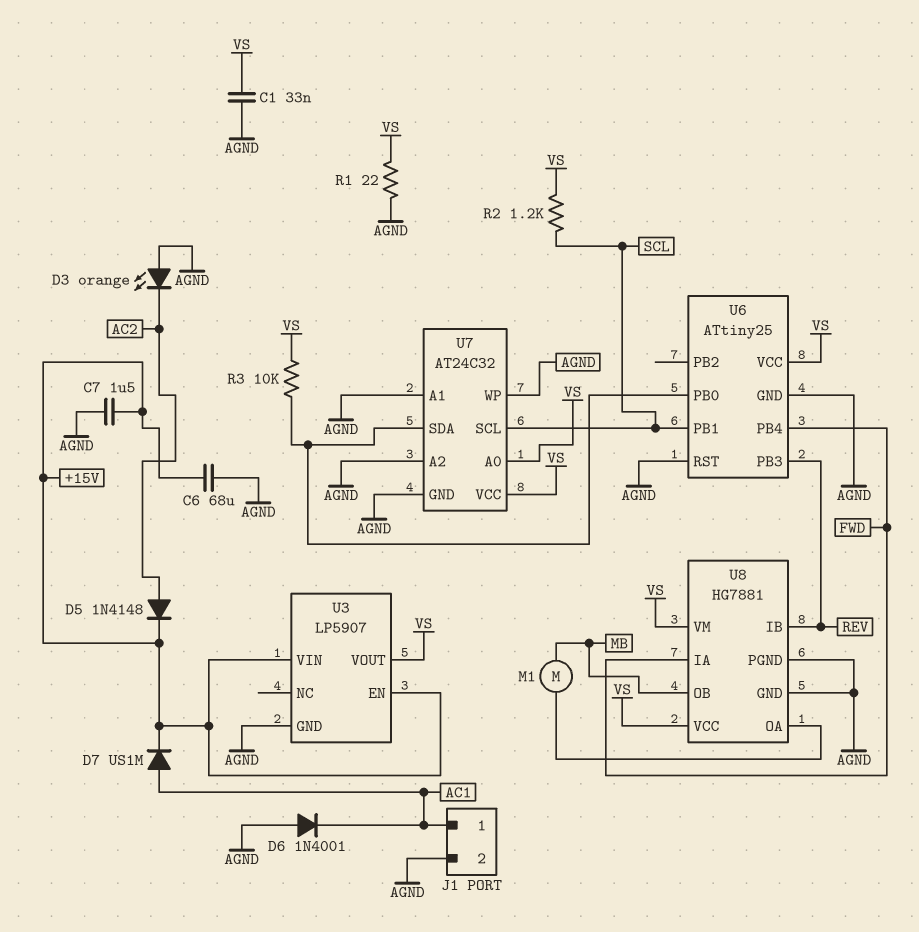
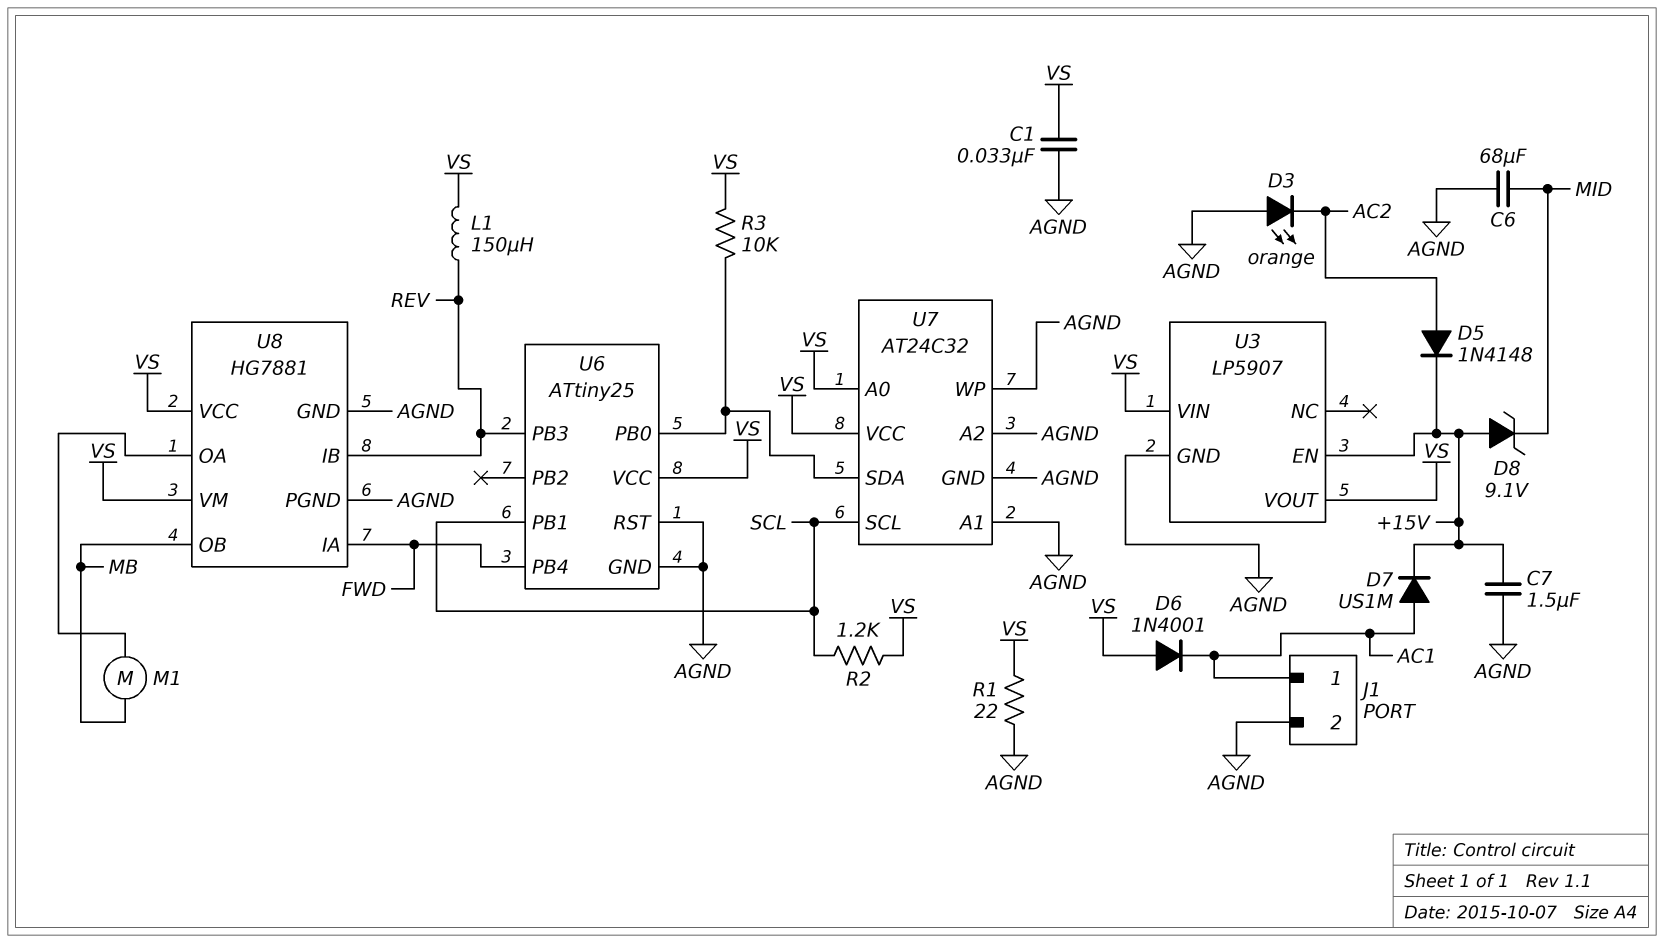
C6: 68uF (+15V, AGND) -> 68uF (AGND, MID)
D6: diode 1N4001 (A AGND, K AC1) -> diode 1N4001 (A VS, K AC1)
D8: none -> zener 9.1V (A +15V, K MID)
L1: none -> 150uH (REV, VS)
U3 pin VIN: +15V -> VS

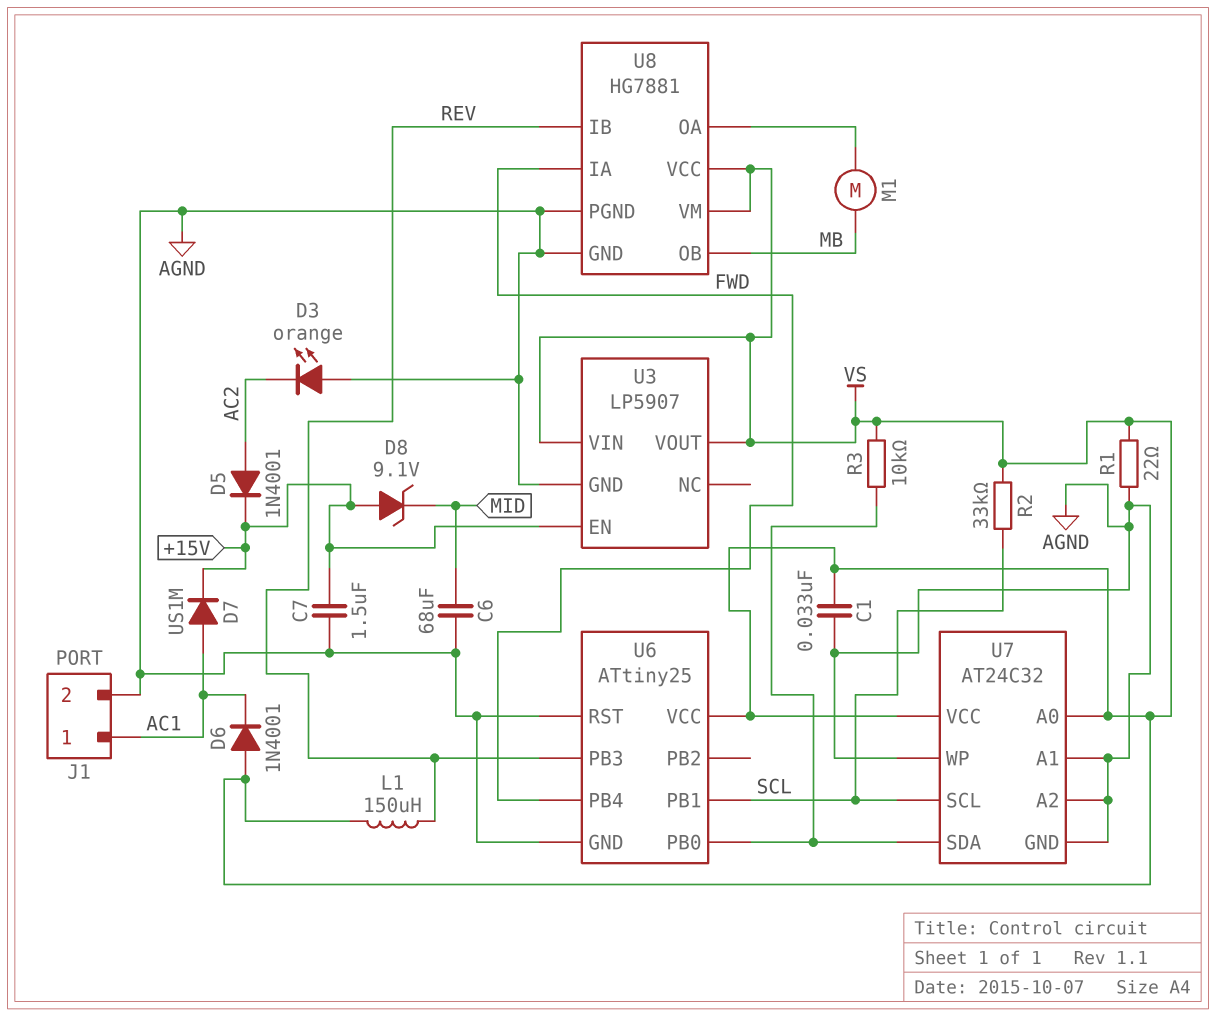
D5: diode 1N4148 (A AC2, K +15V) -> diode 1N4001 (A AC2, K +15V)
R2: 1.2k (SCL, VS) -> 33k (SCL, VS)

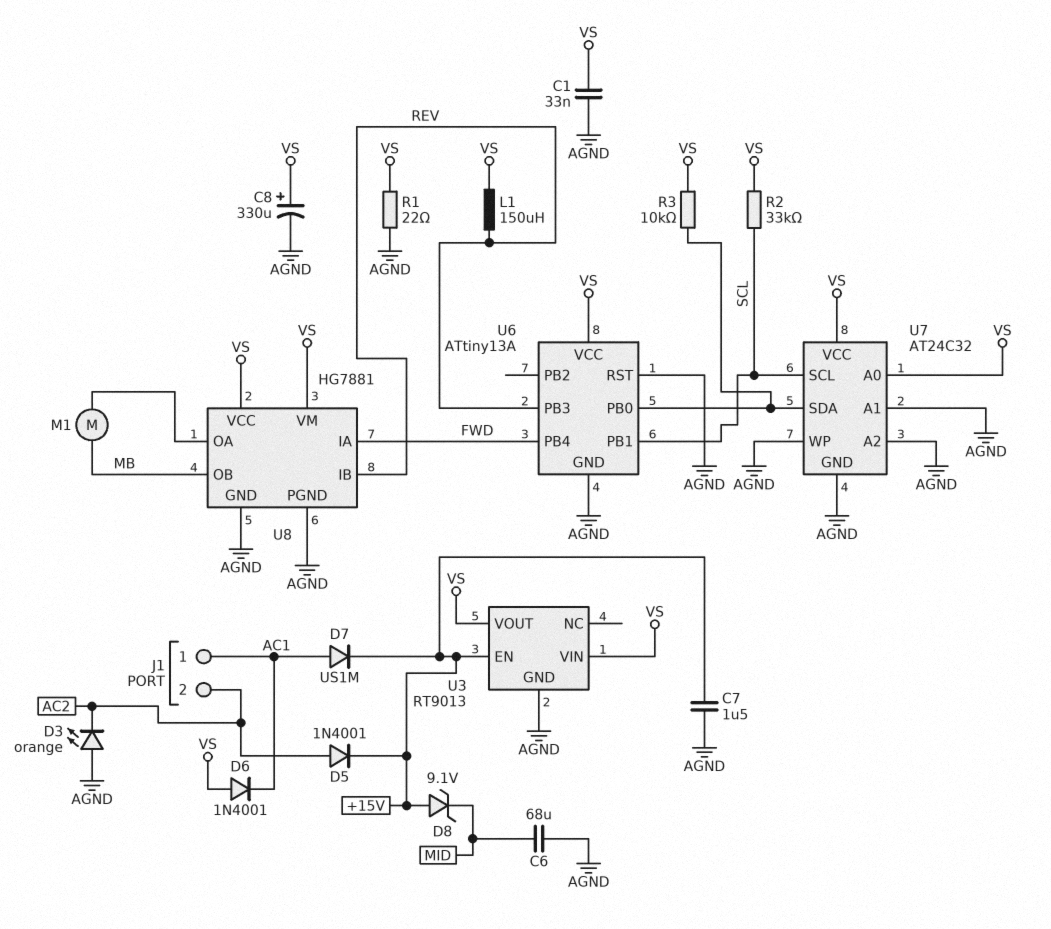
C8: none -> 330uF (plus VS, minus AGND)
J1 pin 2: AGND -> AC2
U3: LP5907 -> RT9013
U6: ATtiny25 -> ATtiny13A

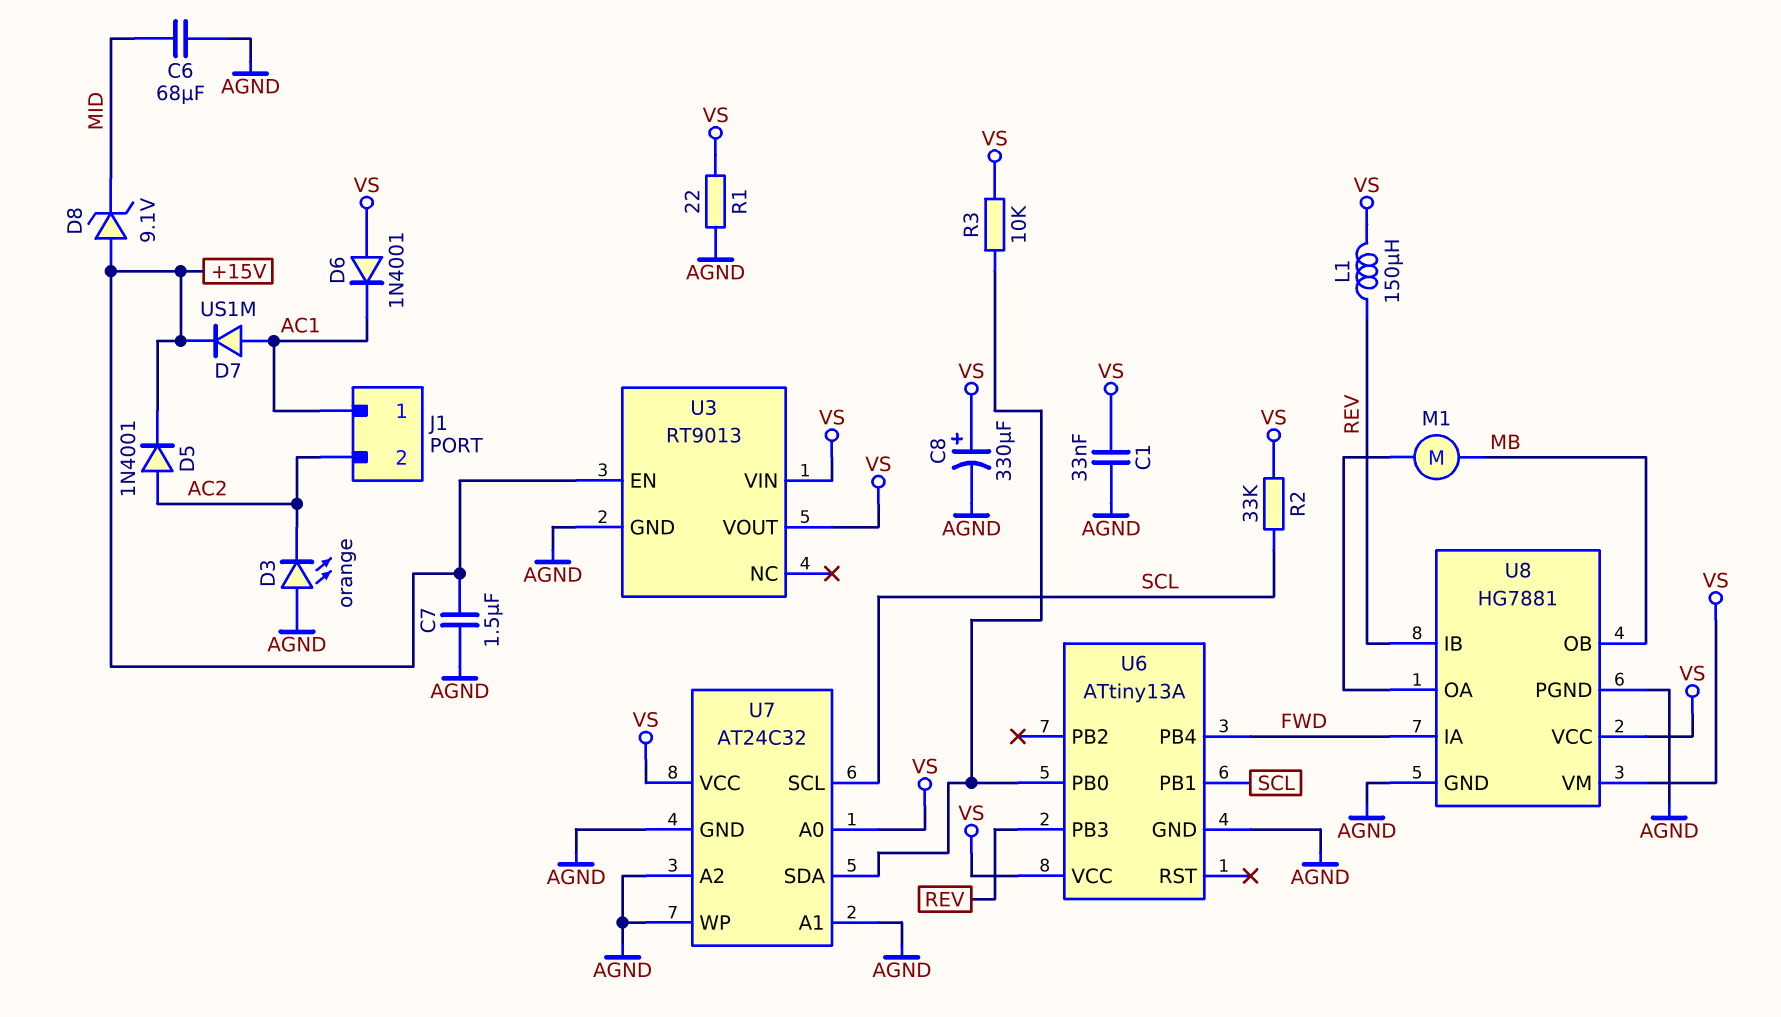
U6 pin RST: AGND -> none

